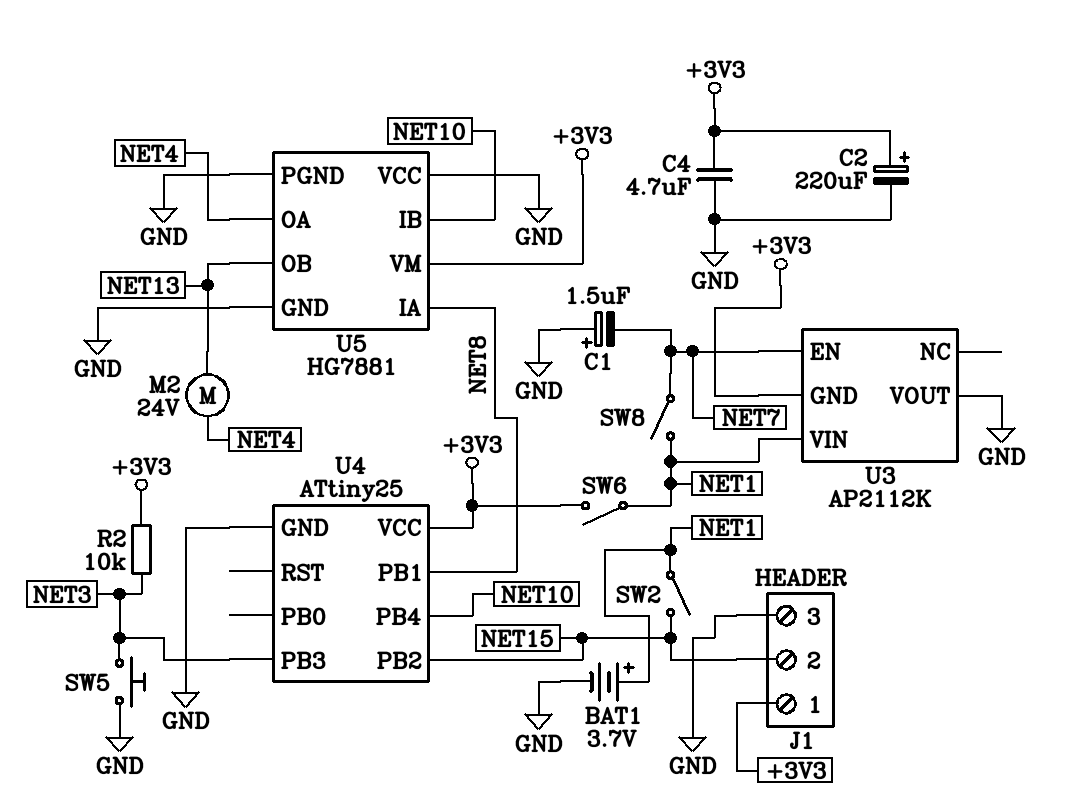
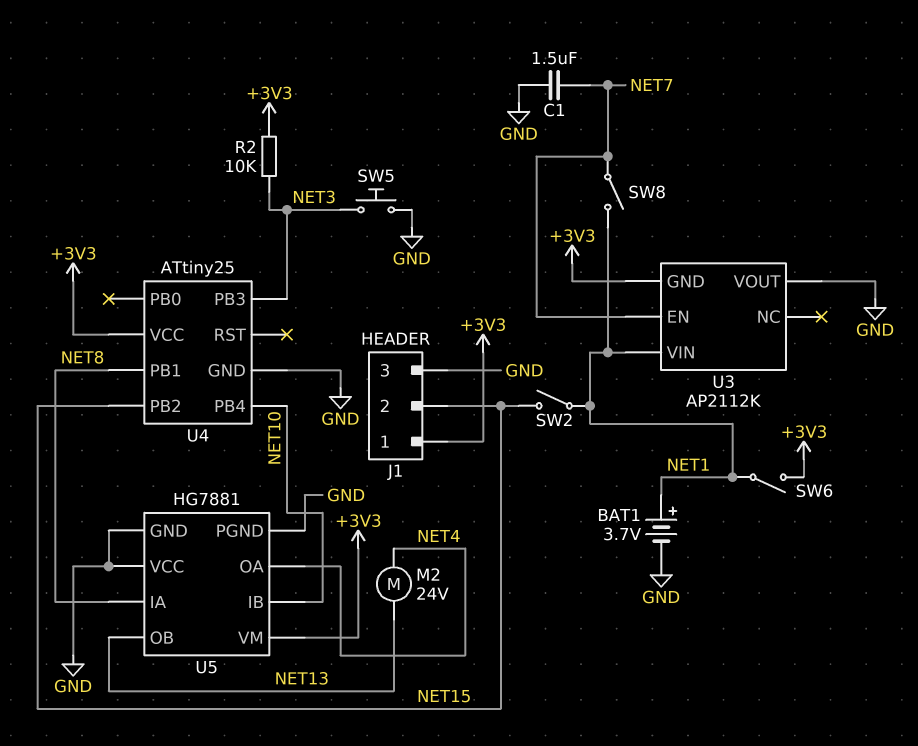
C1: 1.5uF (plus GND, minus NET7) -> 1.5uF (GND, NET7)
C2: 220uF (plus +3V3, minus GND) -> none
C4: 4.7uF (+3V3, GND) -> none

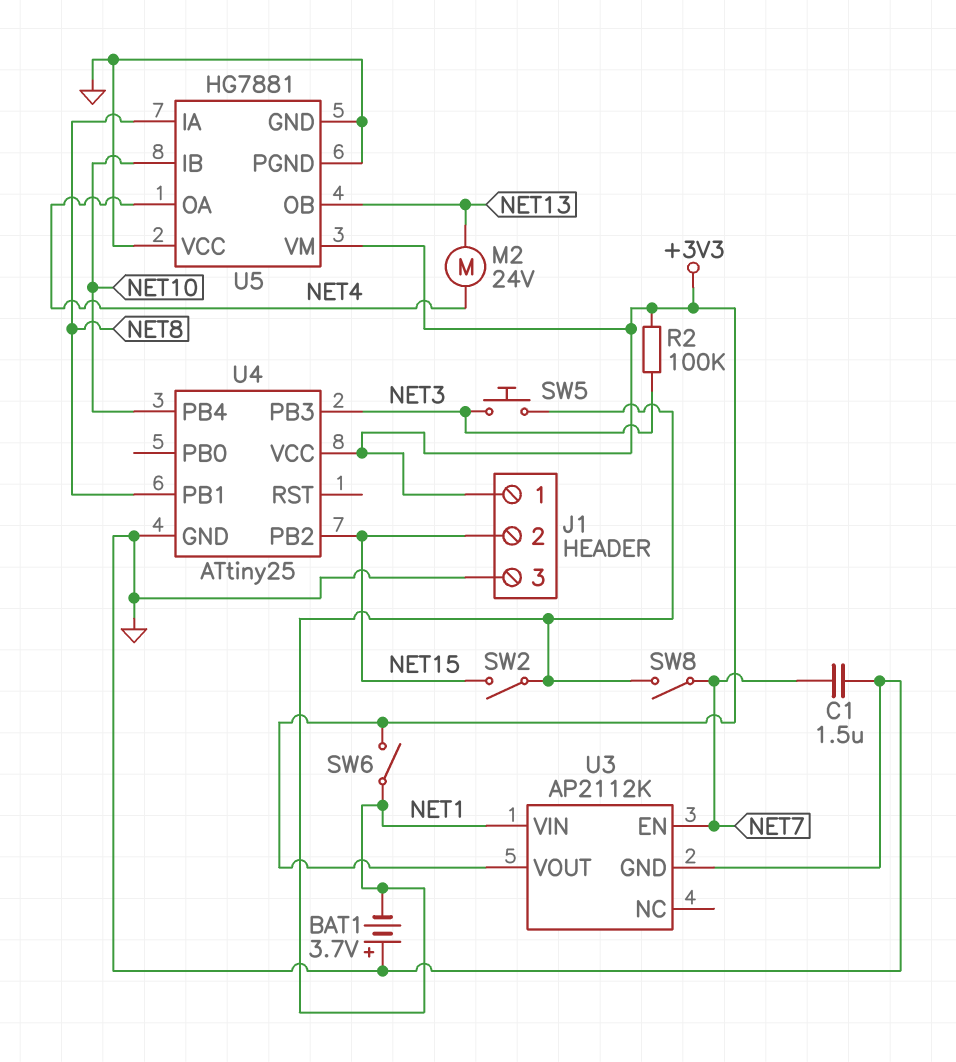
BAT1: 3.7V (plus NET1, minus GND) -> 3.7V (plus GND, minus NET1)
R2: 10k (+3V3, NET3) -> 100k (+3V3, NET3)
SW5: button (GND, NET3) -> button (NET1, NET3)
U3 pin GND: +3V3 -> GND
U3 pin VOUT: GND -> +3V3

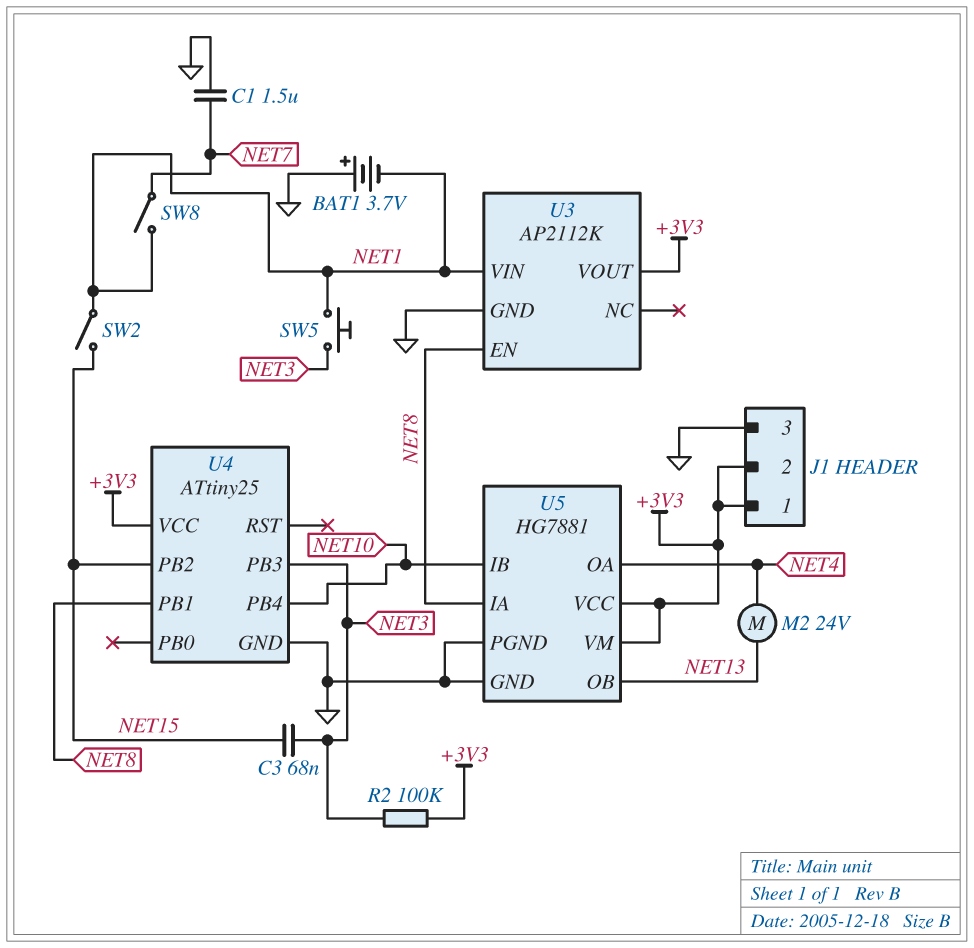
C3: none -> 68nF (NET3, NET15)
J1 pin 2: NET15 -> +3V3
SW6: switch (+3V3, NET1) -> none
U3 pin EN: NET7 -> NET8
U5 pin VCC: GND -> +3V3

